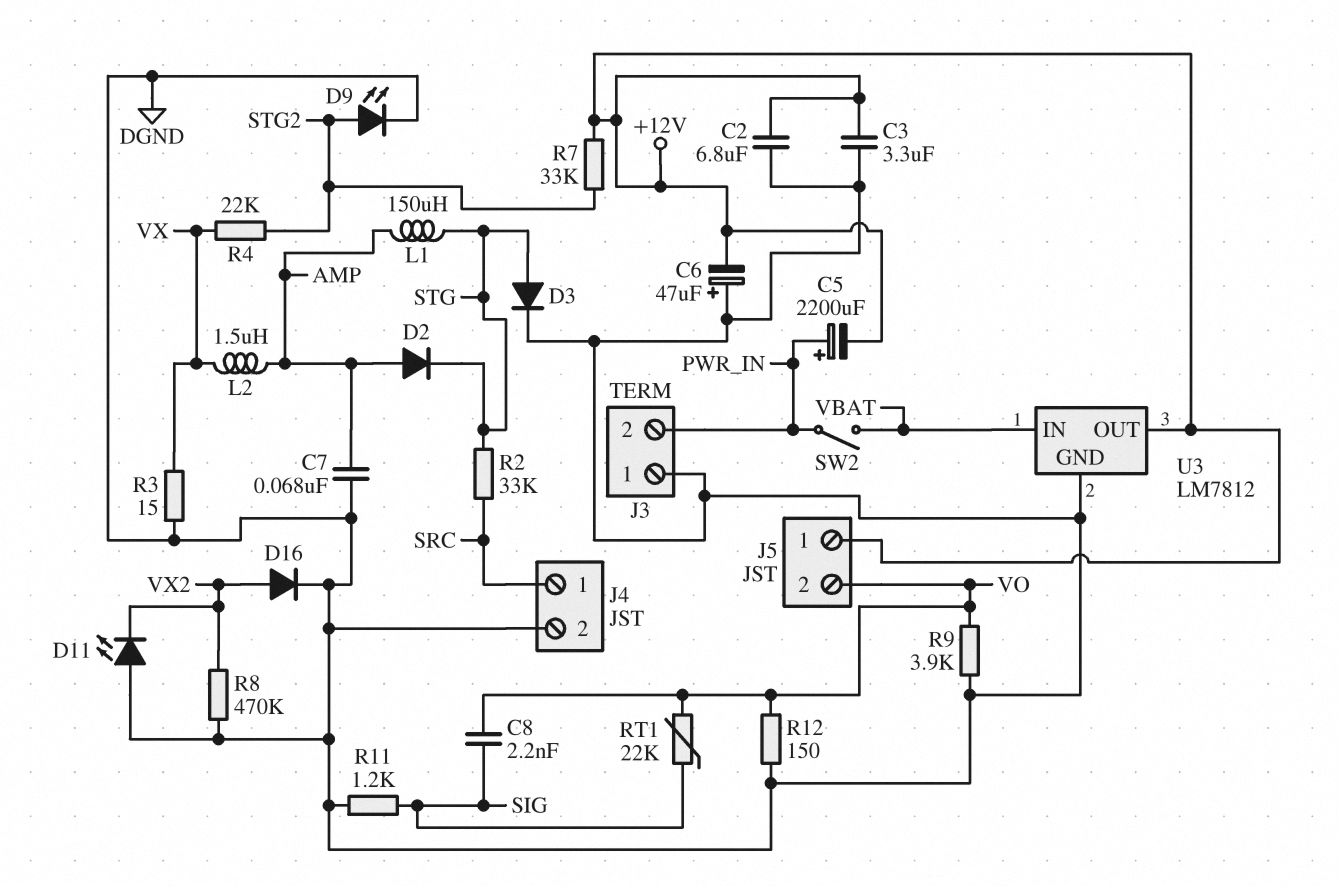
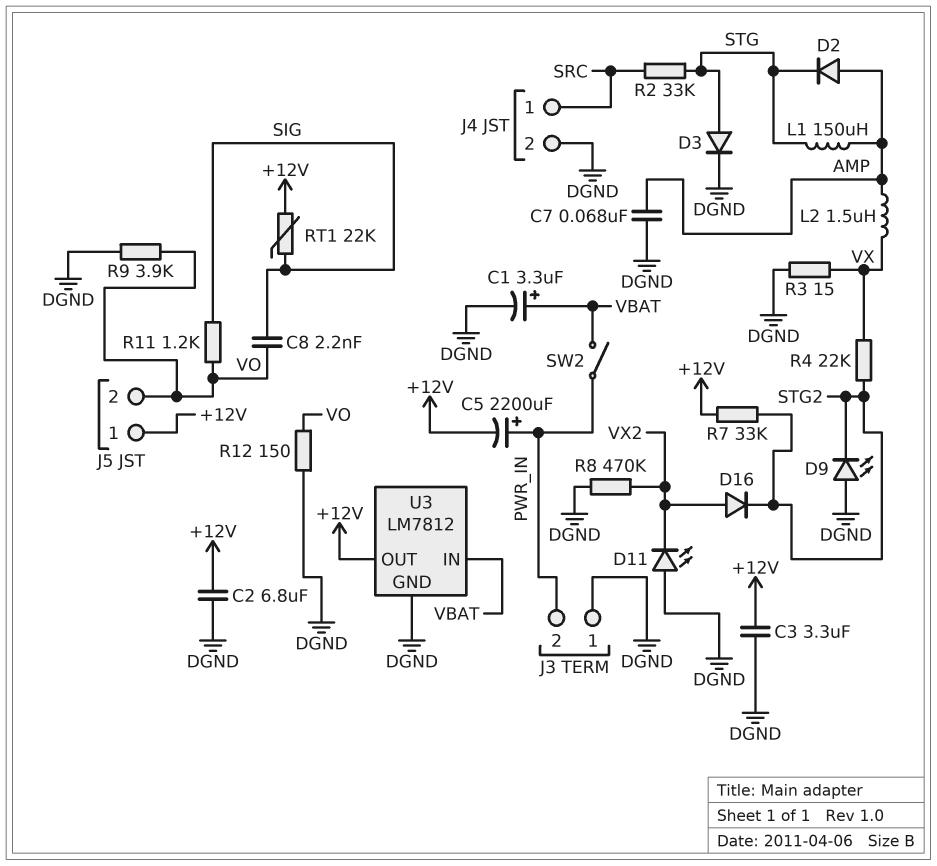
C1: none -> 3.3uF (plus VBAT, minus DGND)
C6: 47uF (plus DGND, minus +12V) -> none
D9: LED (A STG2, K DGND) -> LED (A DGND, K STG2)
D16: diode (A VX2, K DGND) -> diode (A VX2, K STG2)
R11: 1.2k (DGND, SIG) -> 1.2k (SIG, VO)
RT1: 22k (SIG, VO) -> 22k (+12V, SIG)

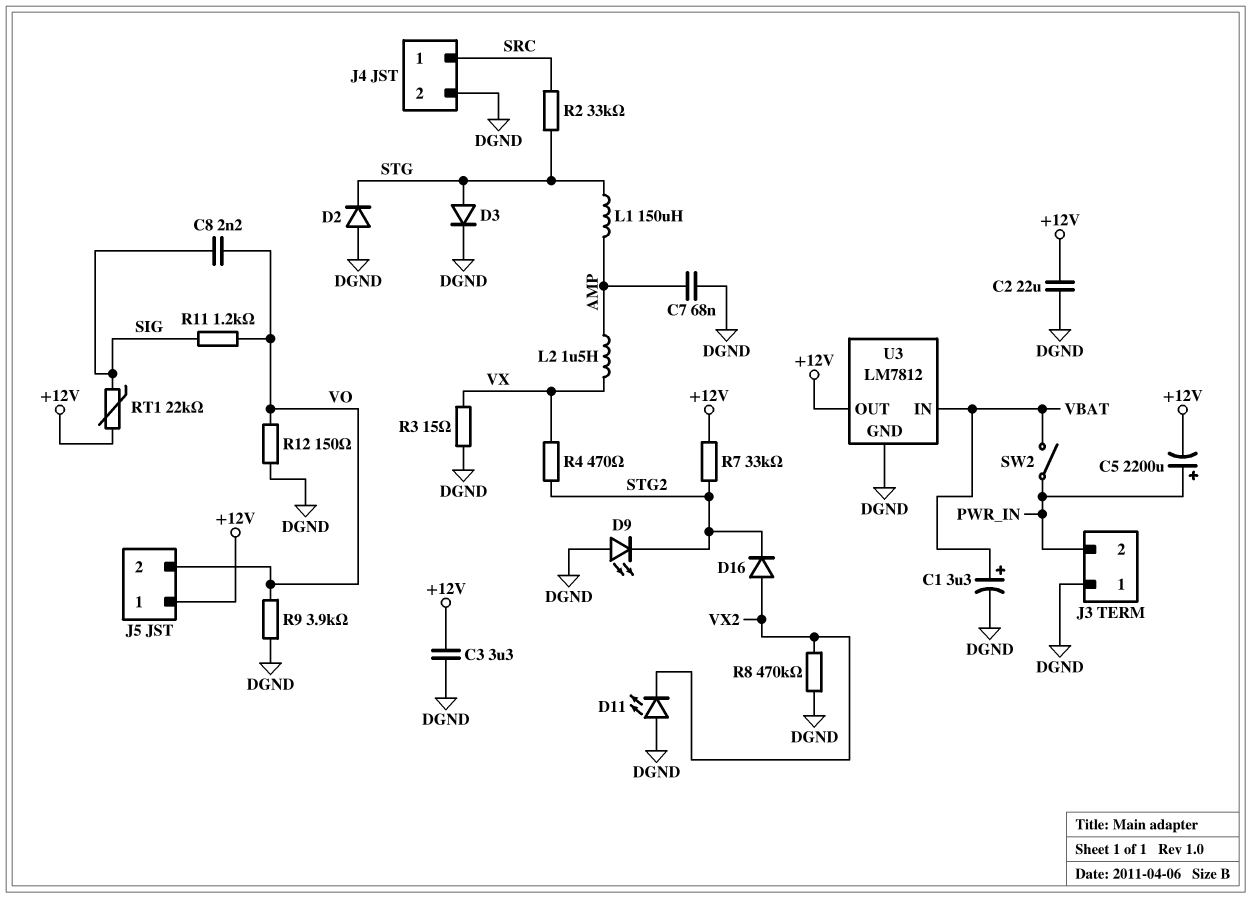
C2: 6.8uF (+12V, DGND) -> 22uF (+12V, DGND)
D2: diode (A AMP, K STG) -> diode (A DGND, K STG)
R4: 22k (STG2, VX) -> 470 (STG2, VX)

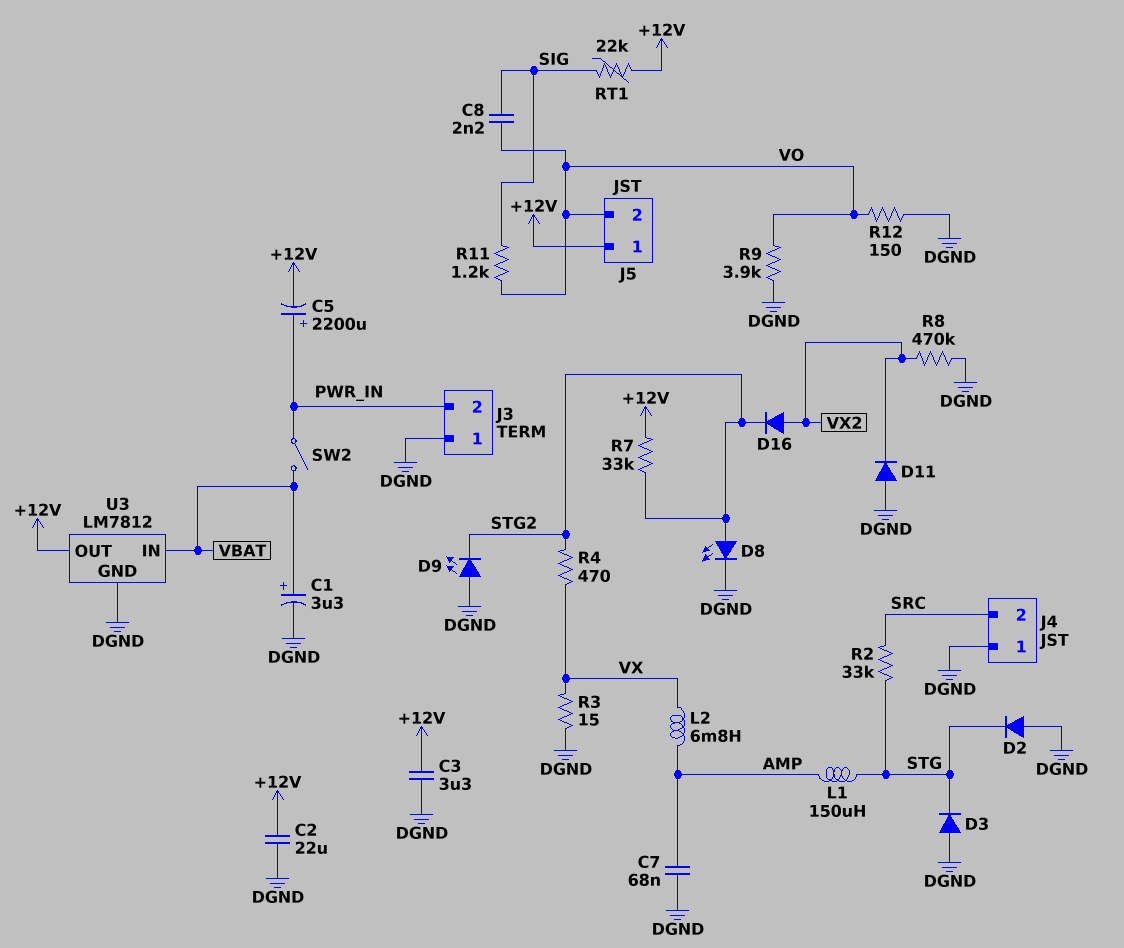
D3: diode (A STG, K DGND) -> diode (A DGND, K STG)
D8: none -> LED (A STG2, K DGND)
D11: LED (A DGND, K VX2) -> diode (A DGND, K VX2)
J4 pin 1: SRC -> DGND
J4 pin 2: DGND -> SRC
L2: 1.5uH (AMP, VX) -> 6.8mH (AMP, VX)

